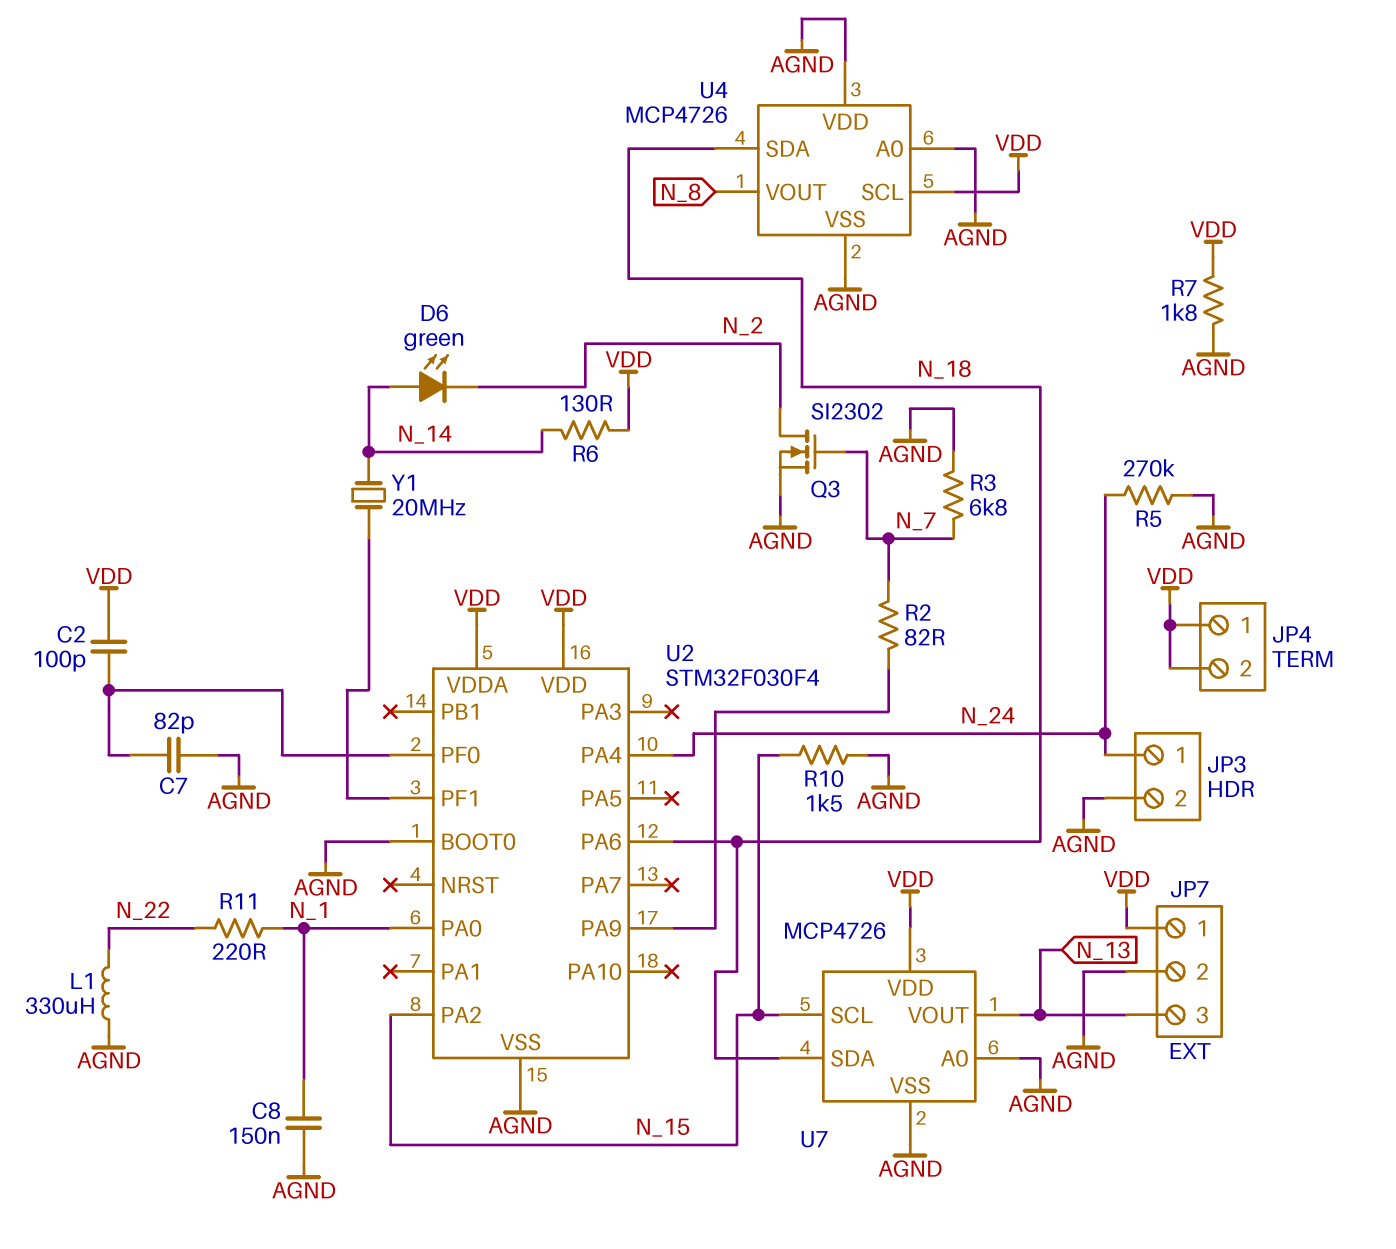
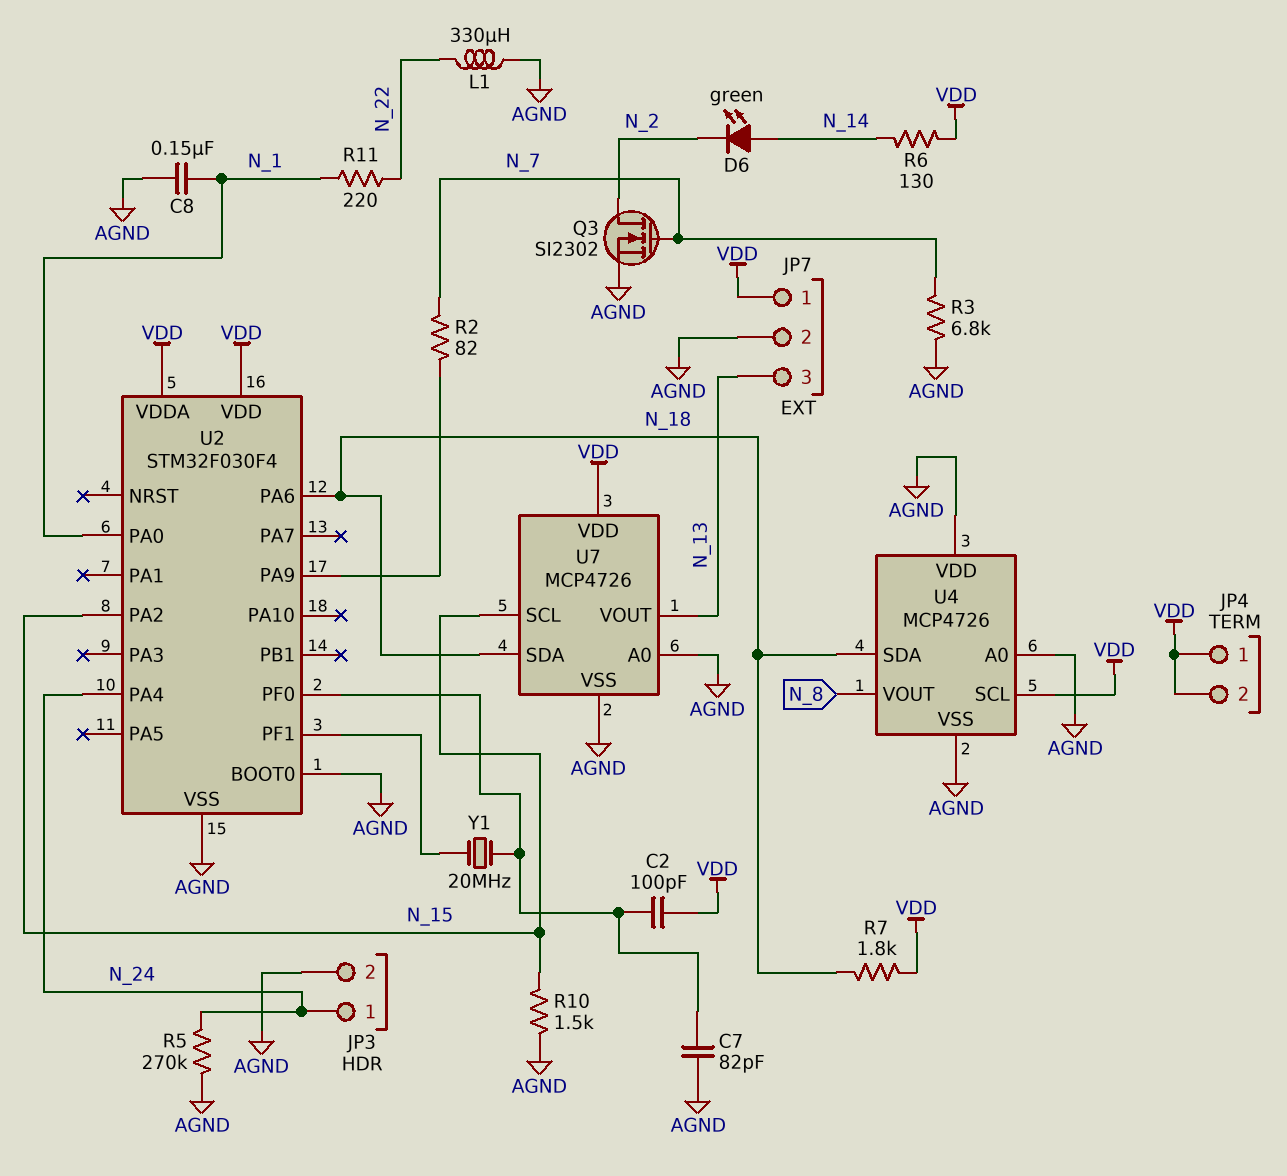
R7: 1.8k (AGND, VDD) -> 1.8k (N_18, VDD)
Y1: 20MHz (N_14, U2/PF1) -> 20MHz (U2/PF0, U2/PF1)

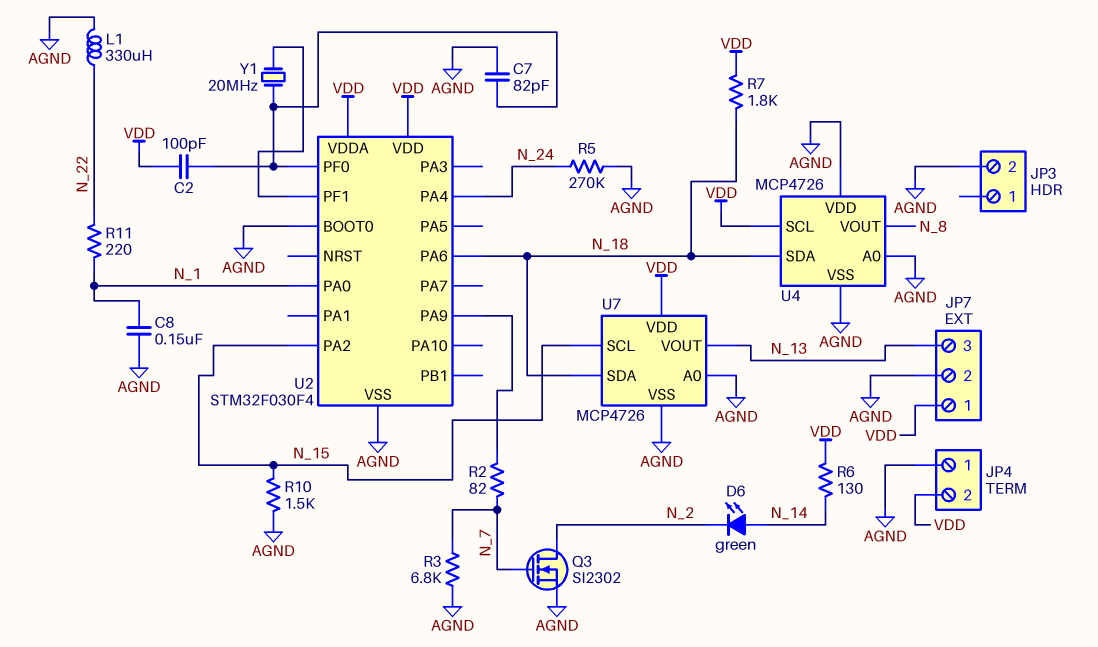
JP3 pin 1: N_24 -> none
JP4 pin 1: VDD -> AGND

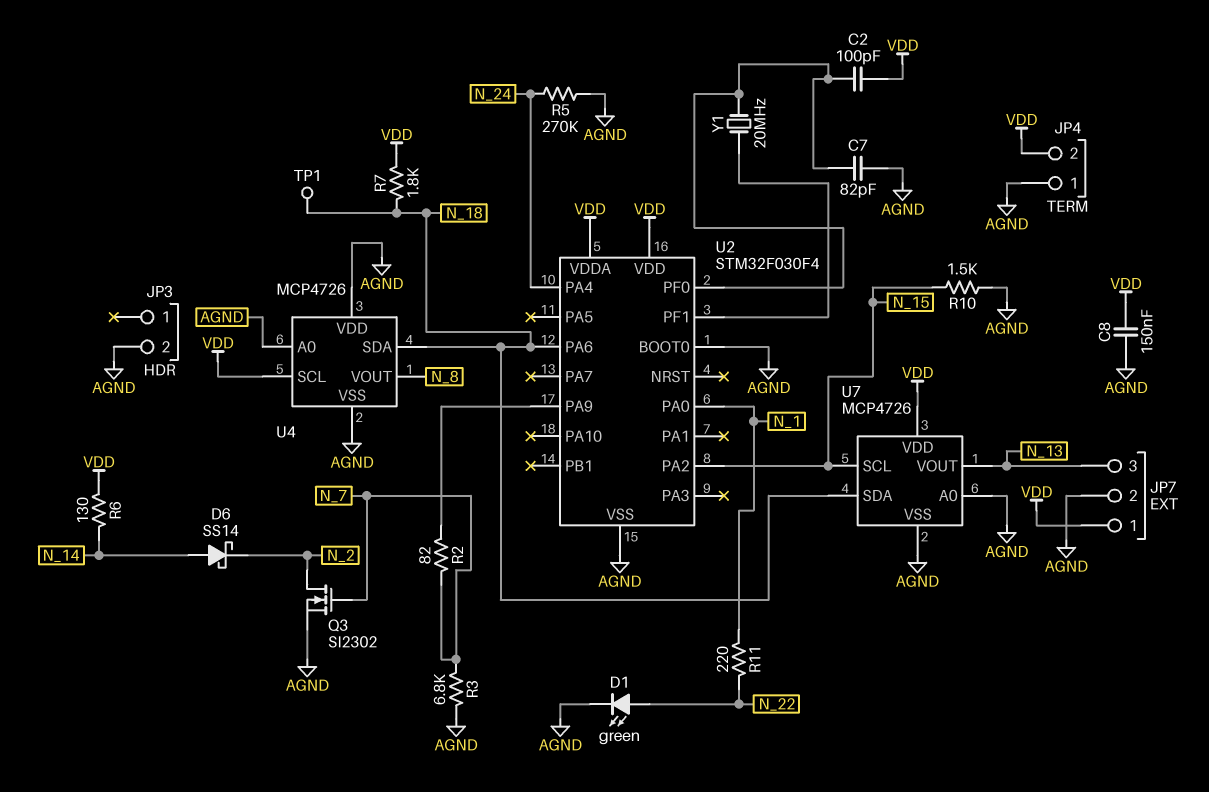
C8: 150nF (AGND, N_1) -> 150nF (AGND, VDD)
D1: none -> LED green (A N_22, K AGND)
D6: LED green (A N_14, K N_2) -> schottky SS14 (A N_14, K N_2)
L1: 330uH (AGND, N_22) -> none
TP1: none -> test point (N_18)

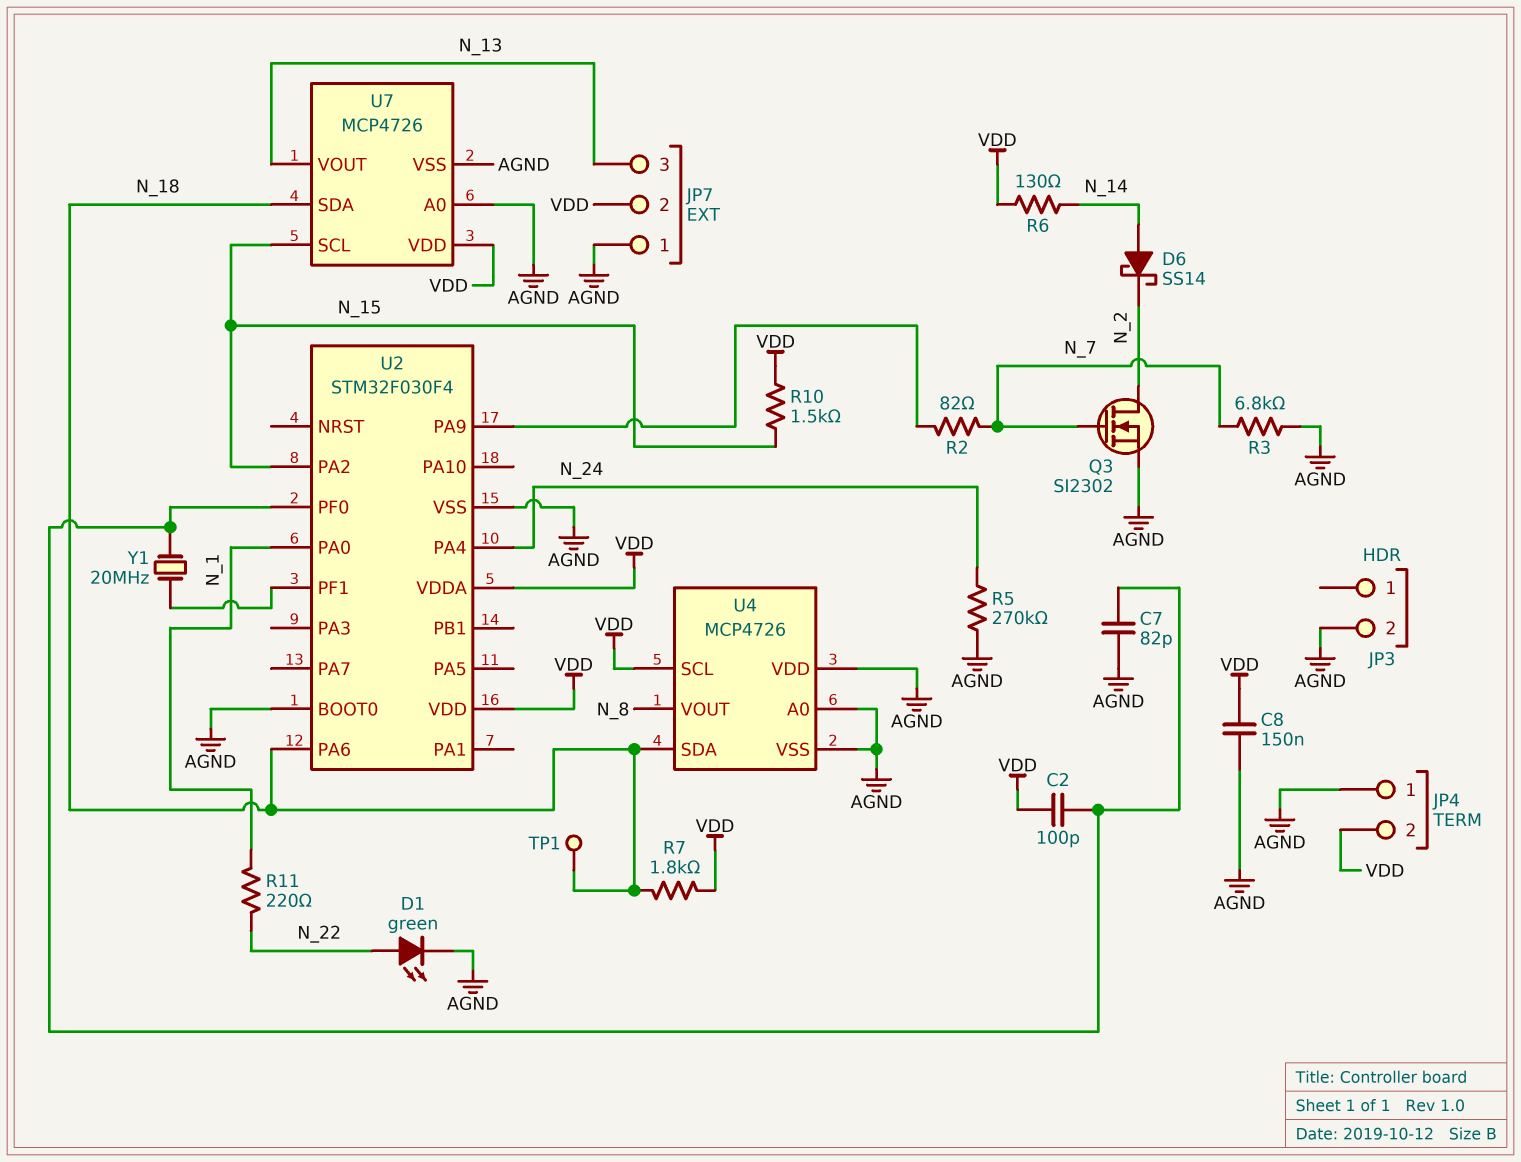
JP7 pin 1: VDD -> AGND
JP7 pin 2: AGND -> VDD
R10: 1.5k (AGND, N_15) -> 1.5k (N_15, VDD)

